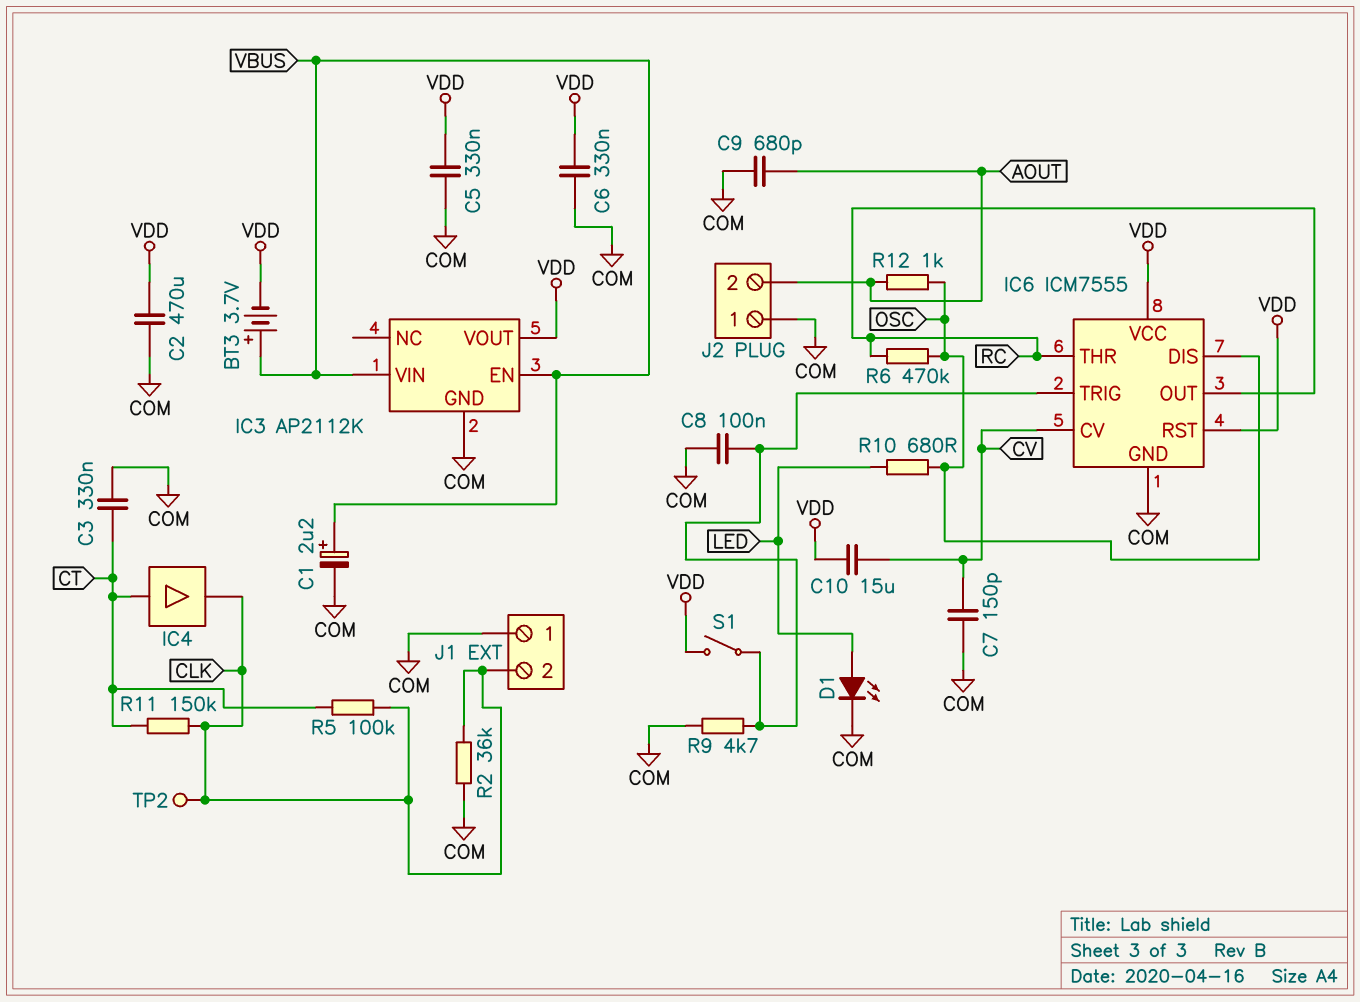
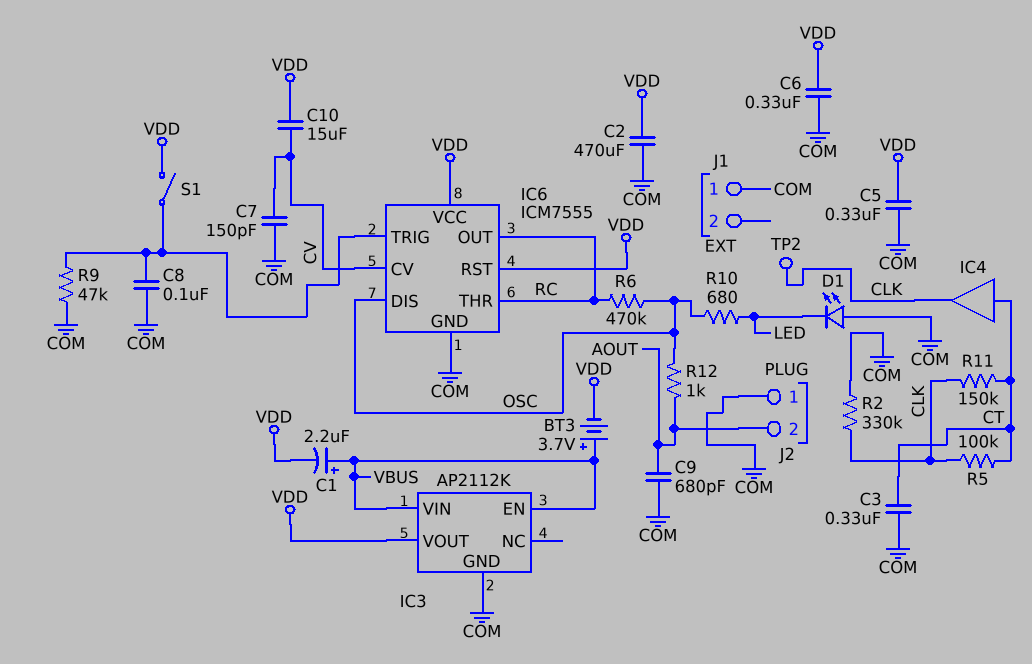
C1: 2.2uF (plus VBUS, minus COM) -> 2.2uF (plus VBUS, minus VDD)
D1: LED (A LED, K COM) -> LED (A COM, K LED)
J1 pin 2: CLK -> none
R2: 36k (CLK, COM) -> 330k (CLK, COM)
R9: 4.7k (COM, IC6/TRIG) -> 47k (COM, IC6/TRIG)

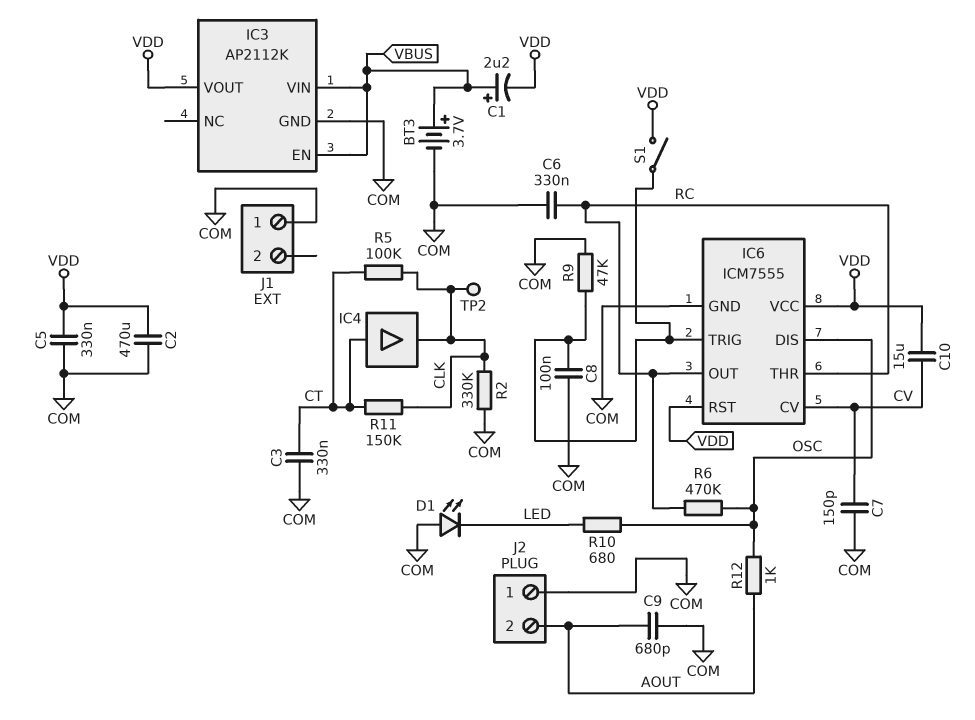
BT3: 3.7V (plus VBUS, minus VDD) -> 3.7V (plus VBUS, minus COM)
C6: 330nF (COM, VDD) -> 330nF (COM, RC)

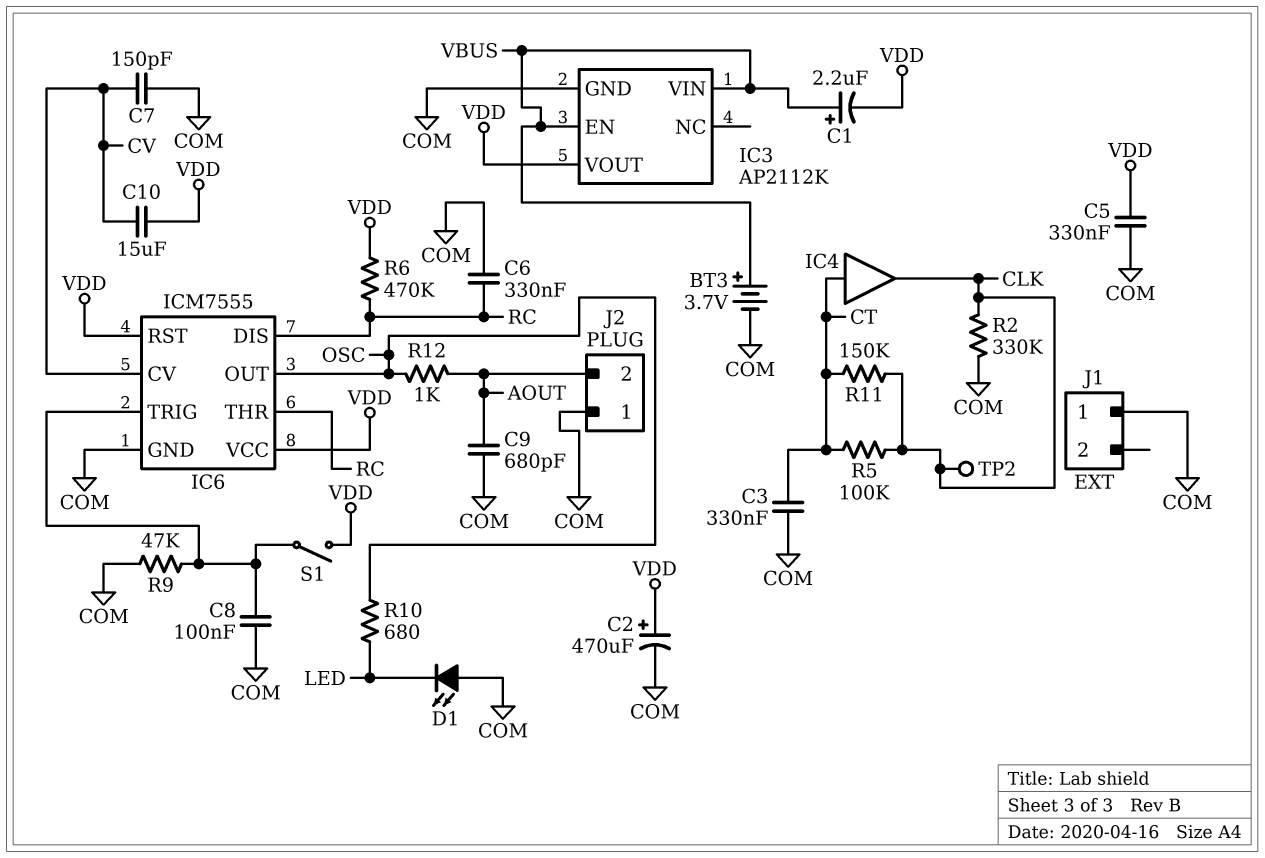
C2: 470uF (COM, VDD) -> 470uF (plus VDD, minus COM)
IC6 pin DIS: OSC -> RC
IC6 pin OUT: RC -> OSC
R6: 470k (OSC, RC) -> 470k (RC, VDD)

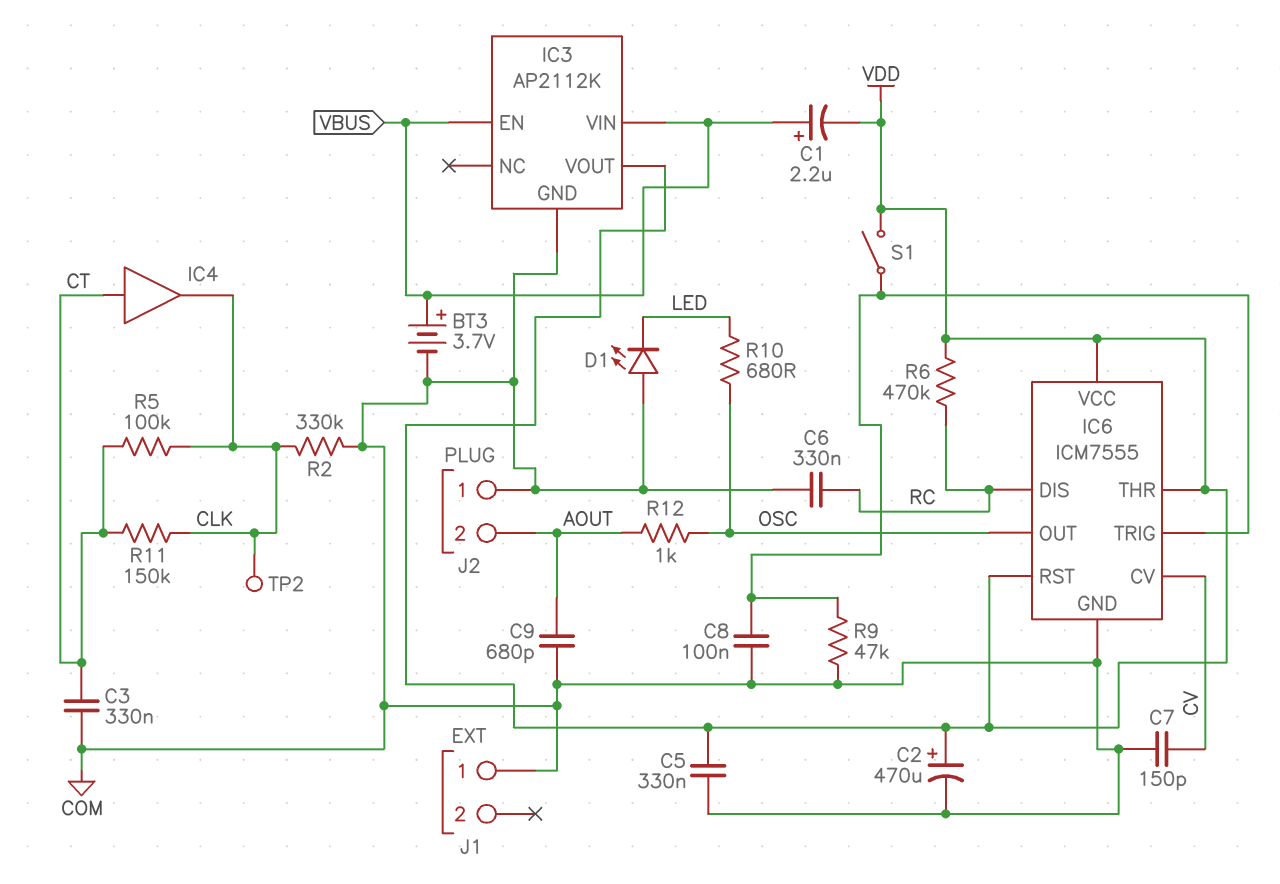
C10: 15uF (CV, VDD) -> none
IC6 pin THR: RC -> VDD

